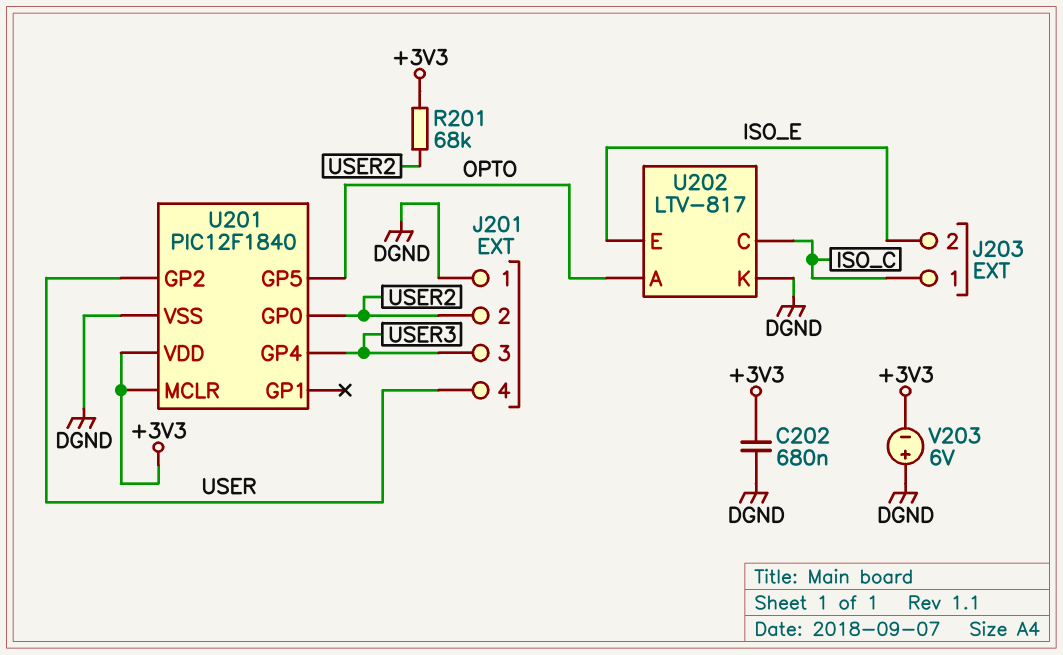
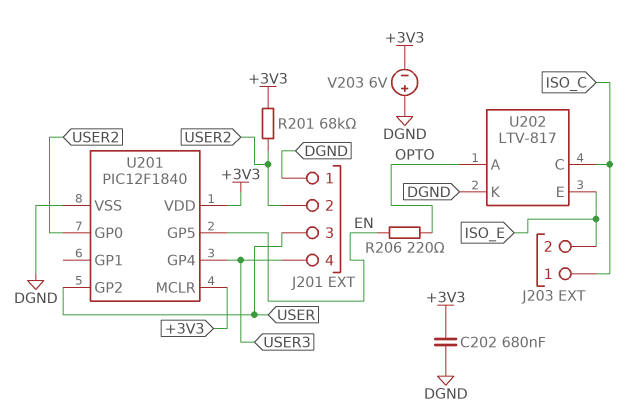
J201 pin 3: USER3 -> USER
J201 pin 4: USER -> USER3
R206: none -> 220 (EN, OPTO)
U201 pin GP5: OPTO -> EN

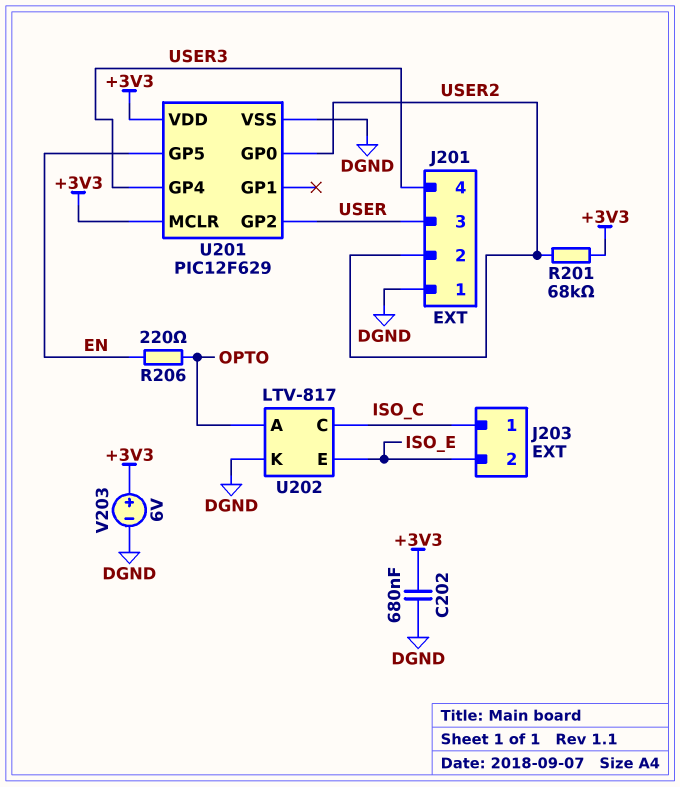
U201: PIC12F1840 -> PIC12F629
V203: 6V (plus DGND, minus +3V3) -> 6V (plus +3V3, minus DGND)

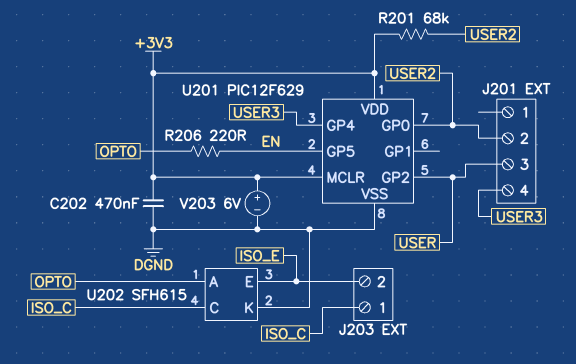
C202: 680nF (+3V3, DGND) -> 470nF (+3V3, DGND)
J201 pin 1: DGND -> none
U202: LTV-817 -> SFH615

